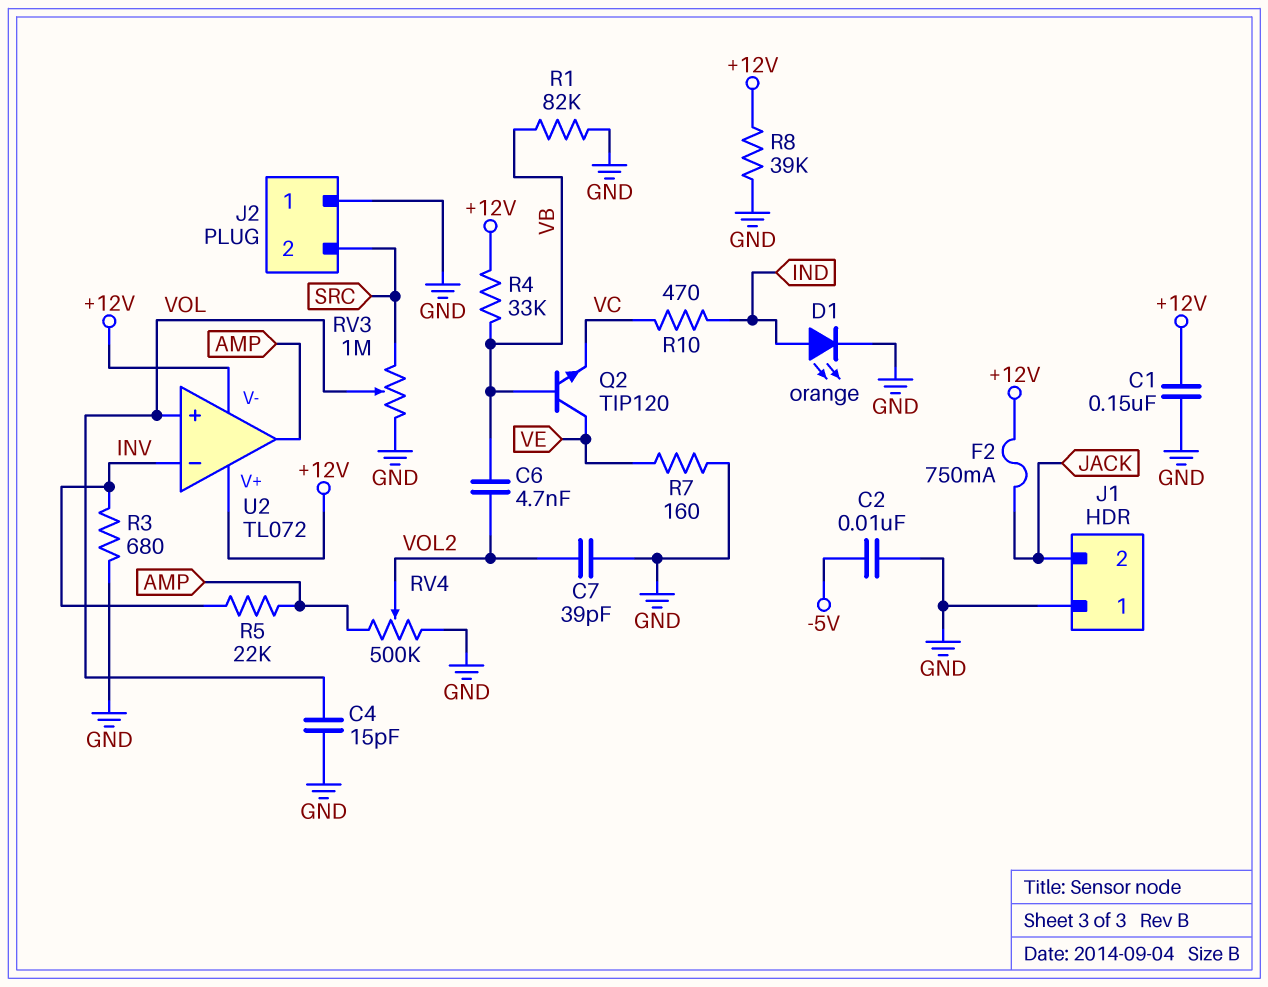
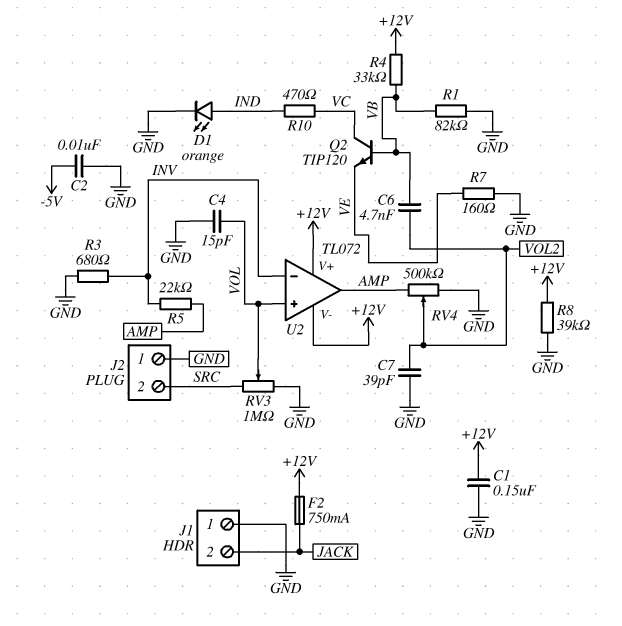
Q2: NPN TIP120 (B VB, C VE, E VC) -> NPN TIP120 (B VB, C VC, E VE)

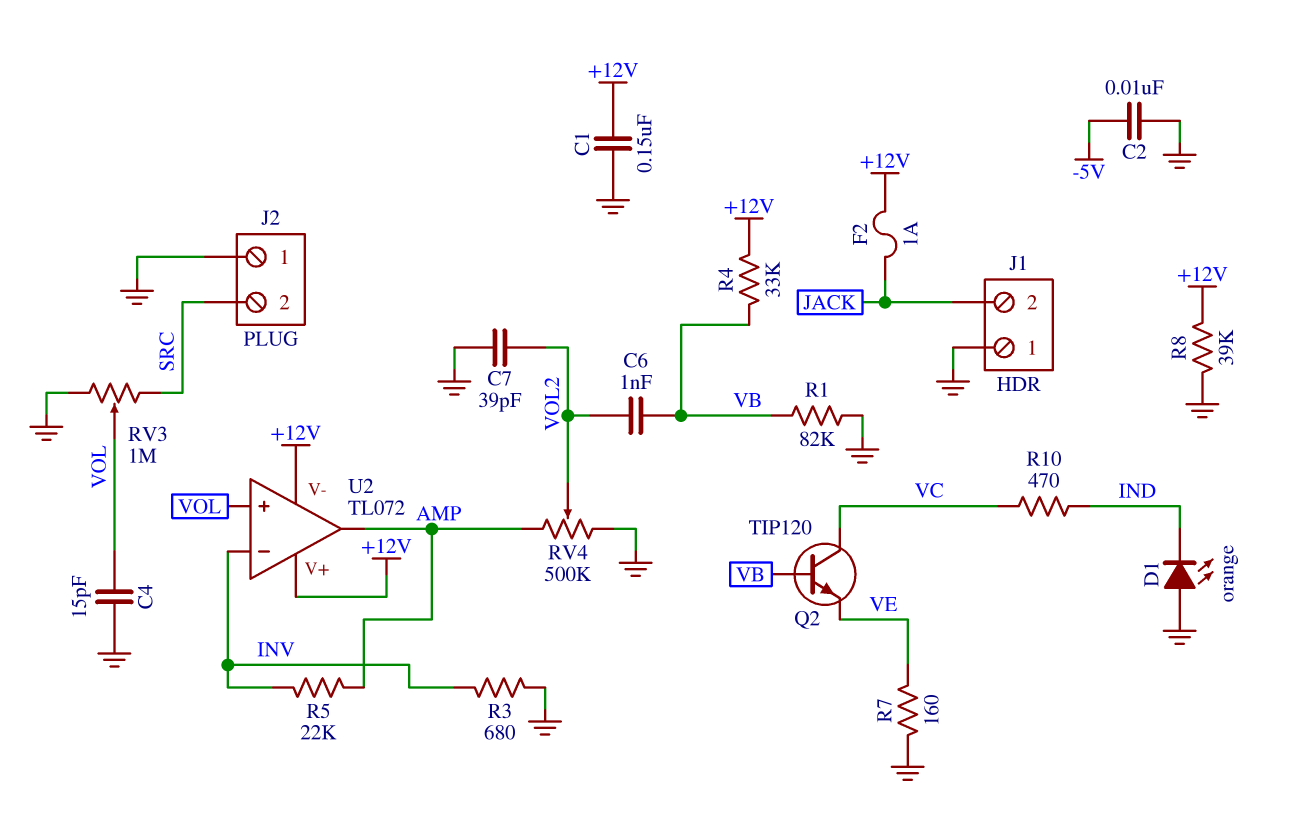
C6: 4.7nF (VB, VOL2) -> 1nF (VB, VOL2)
D1: LED orange (A IND, K GND) -> LED orange (A GND, K IND)
F2: 750mA (+12V, JACK) -> 1A (+12V, JACK)

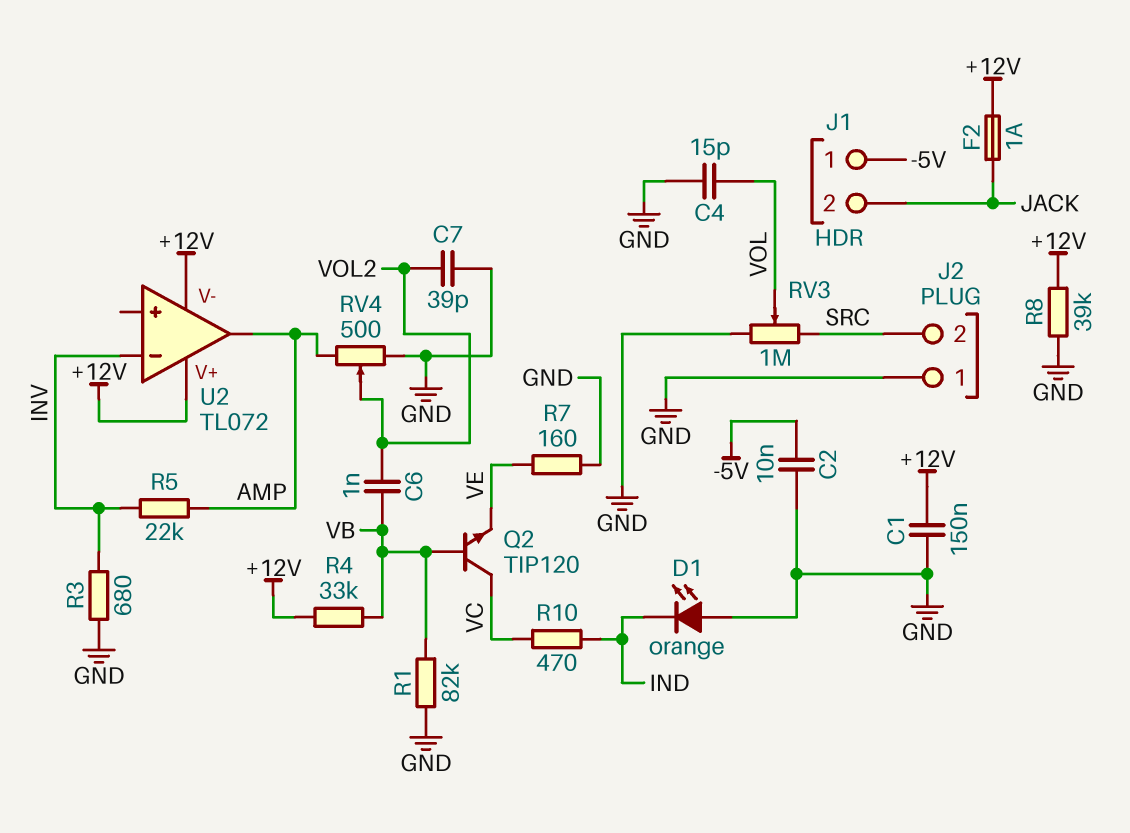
J1 pin 1: GND -> -5V
RV4: 500k (AMP, GND, wiper VOL2) -> 500 (AMP, GND, wiper VOL2)
U2 pin in+: VOL -> none

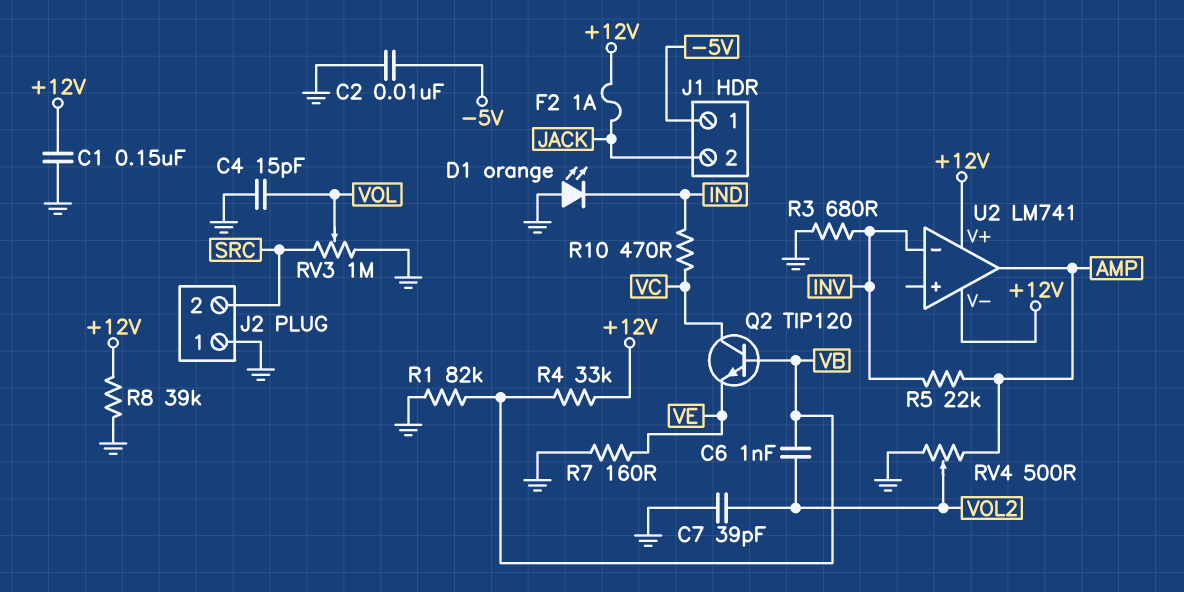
U2: TL072 -> LM741

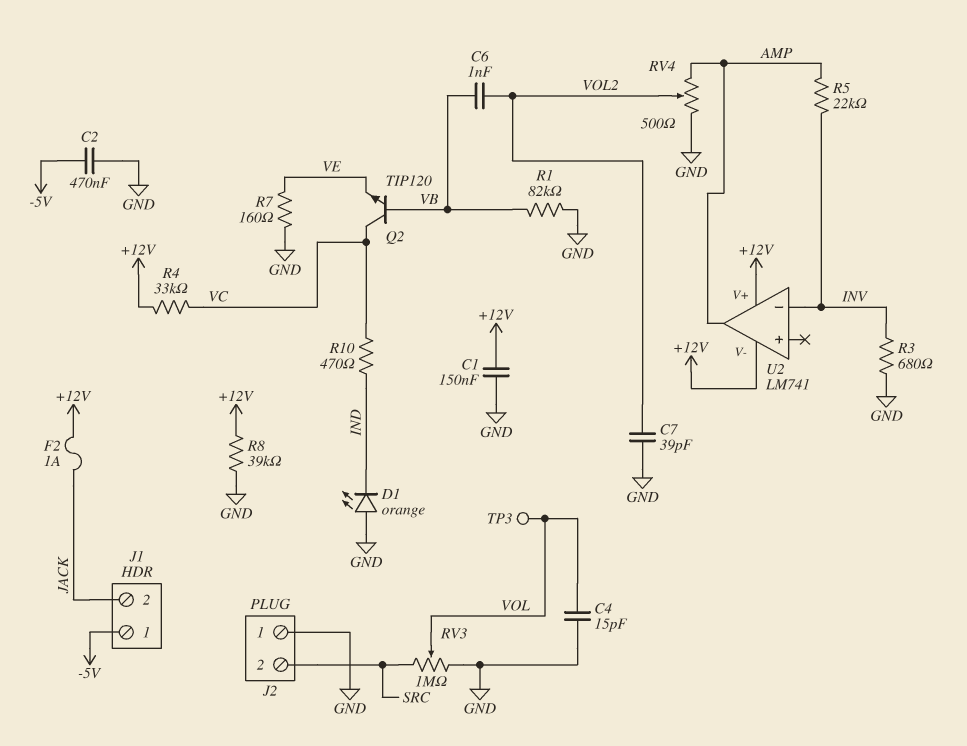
C2: 10nF (-5V, GND) -> 470nF (-5V, GND)
R4: 33k (+12V, VB) -> 33k (+12V, VC)
TP3: none -> test point (VOL)

